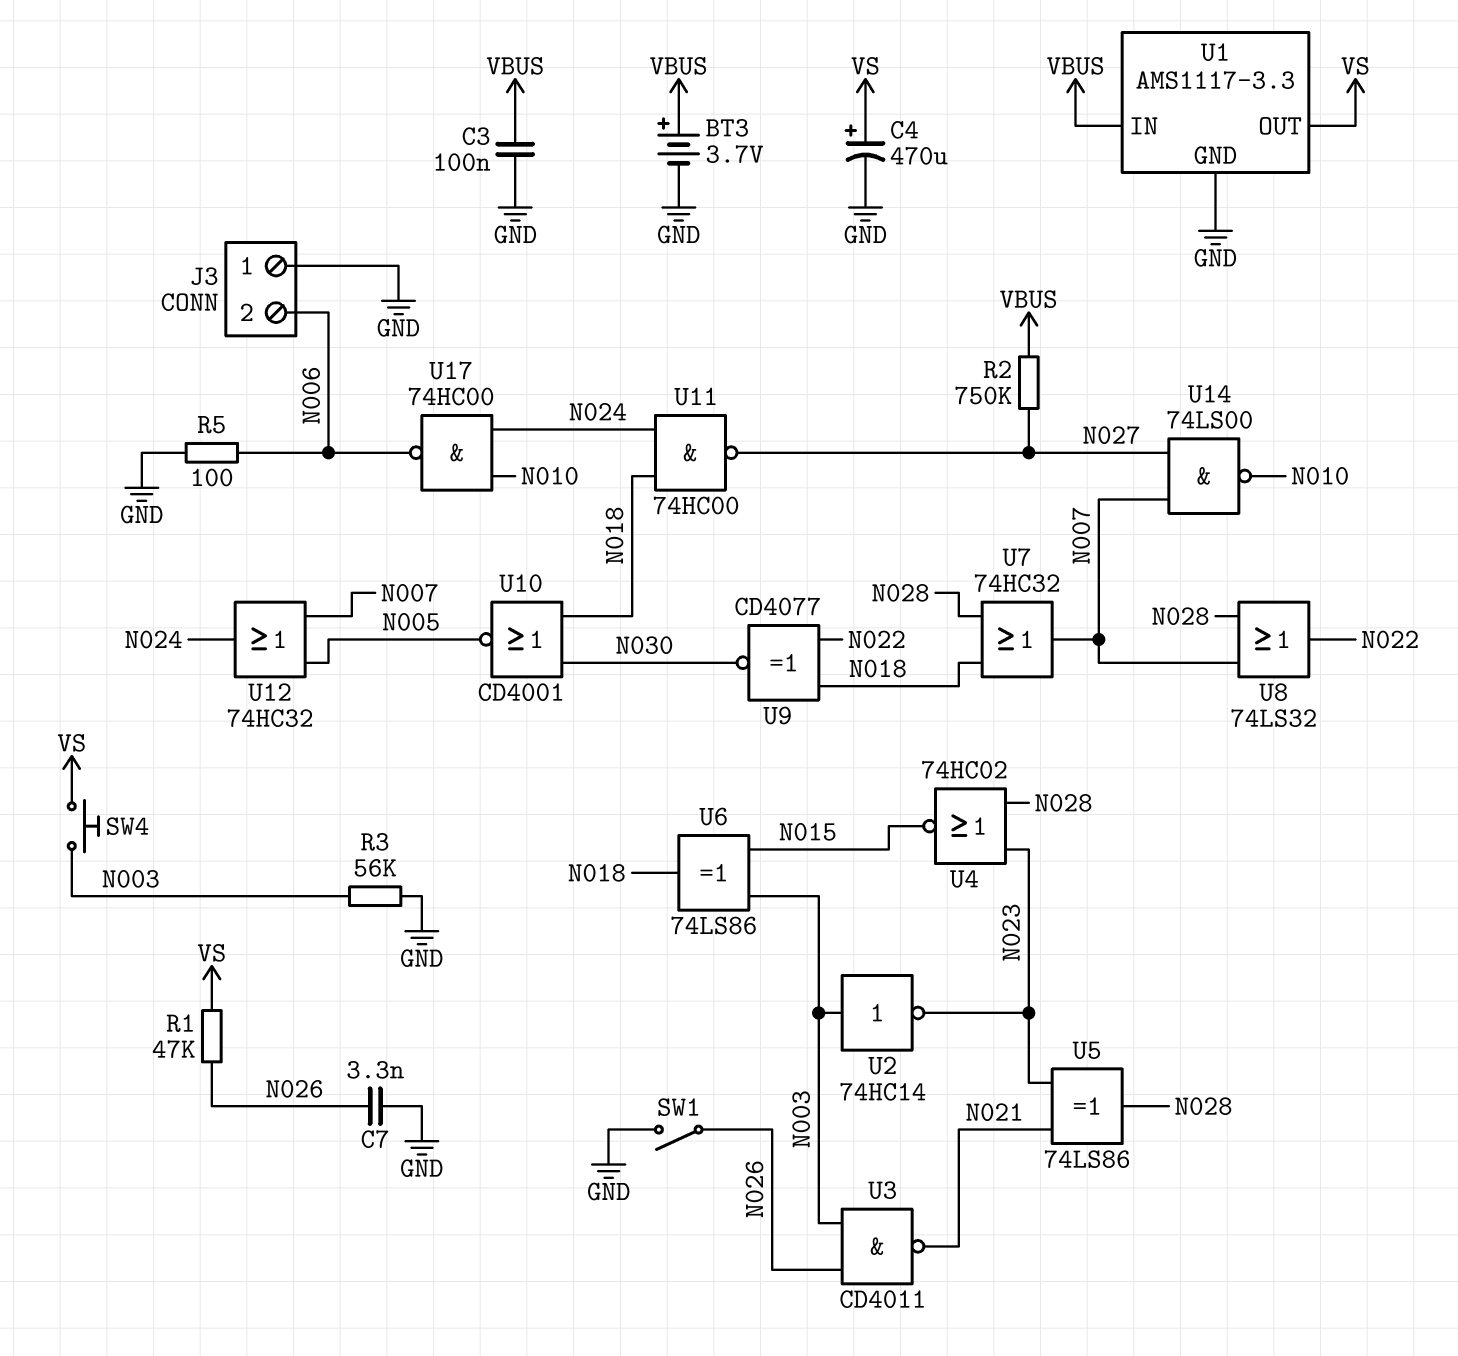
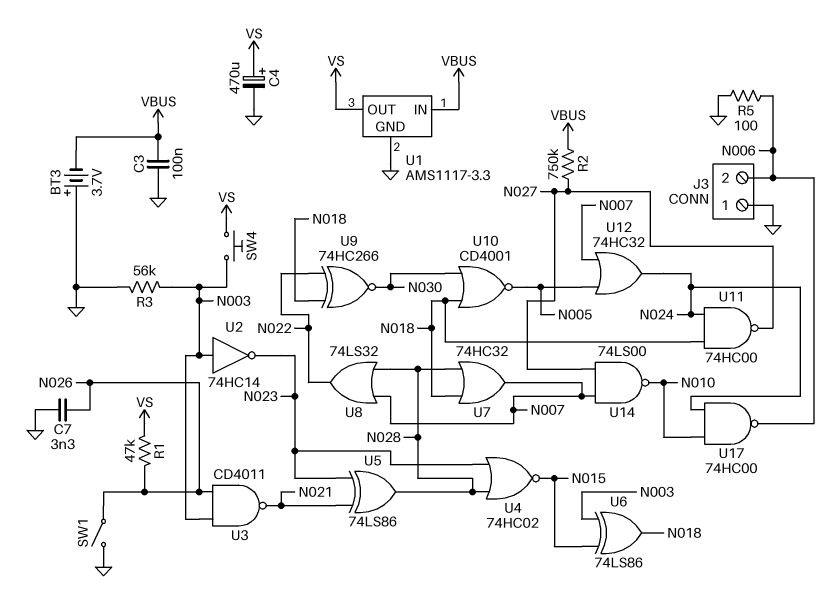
BT3: 3.7V (plus VBUS, minus GND) -> 3.7V (plus GND, minus VBUS)
U9: XNOR CD4077 (in N018, in N022, out N030) -> XNOR 74HC266 (in N018, in N022, out N030)

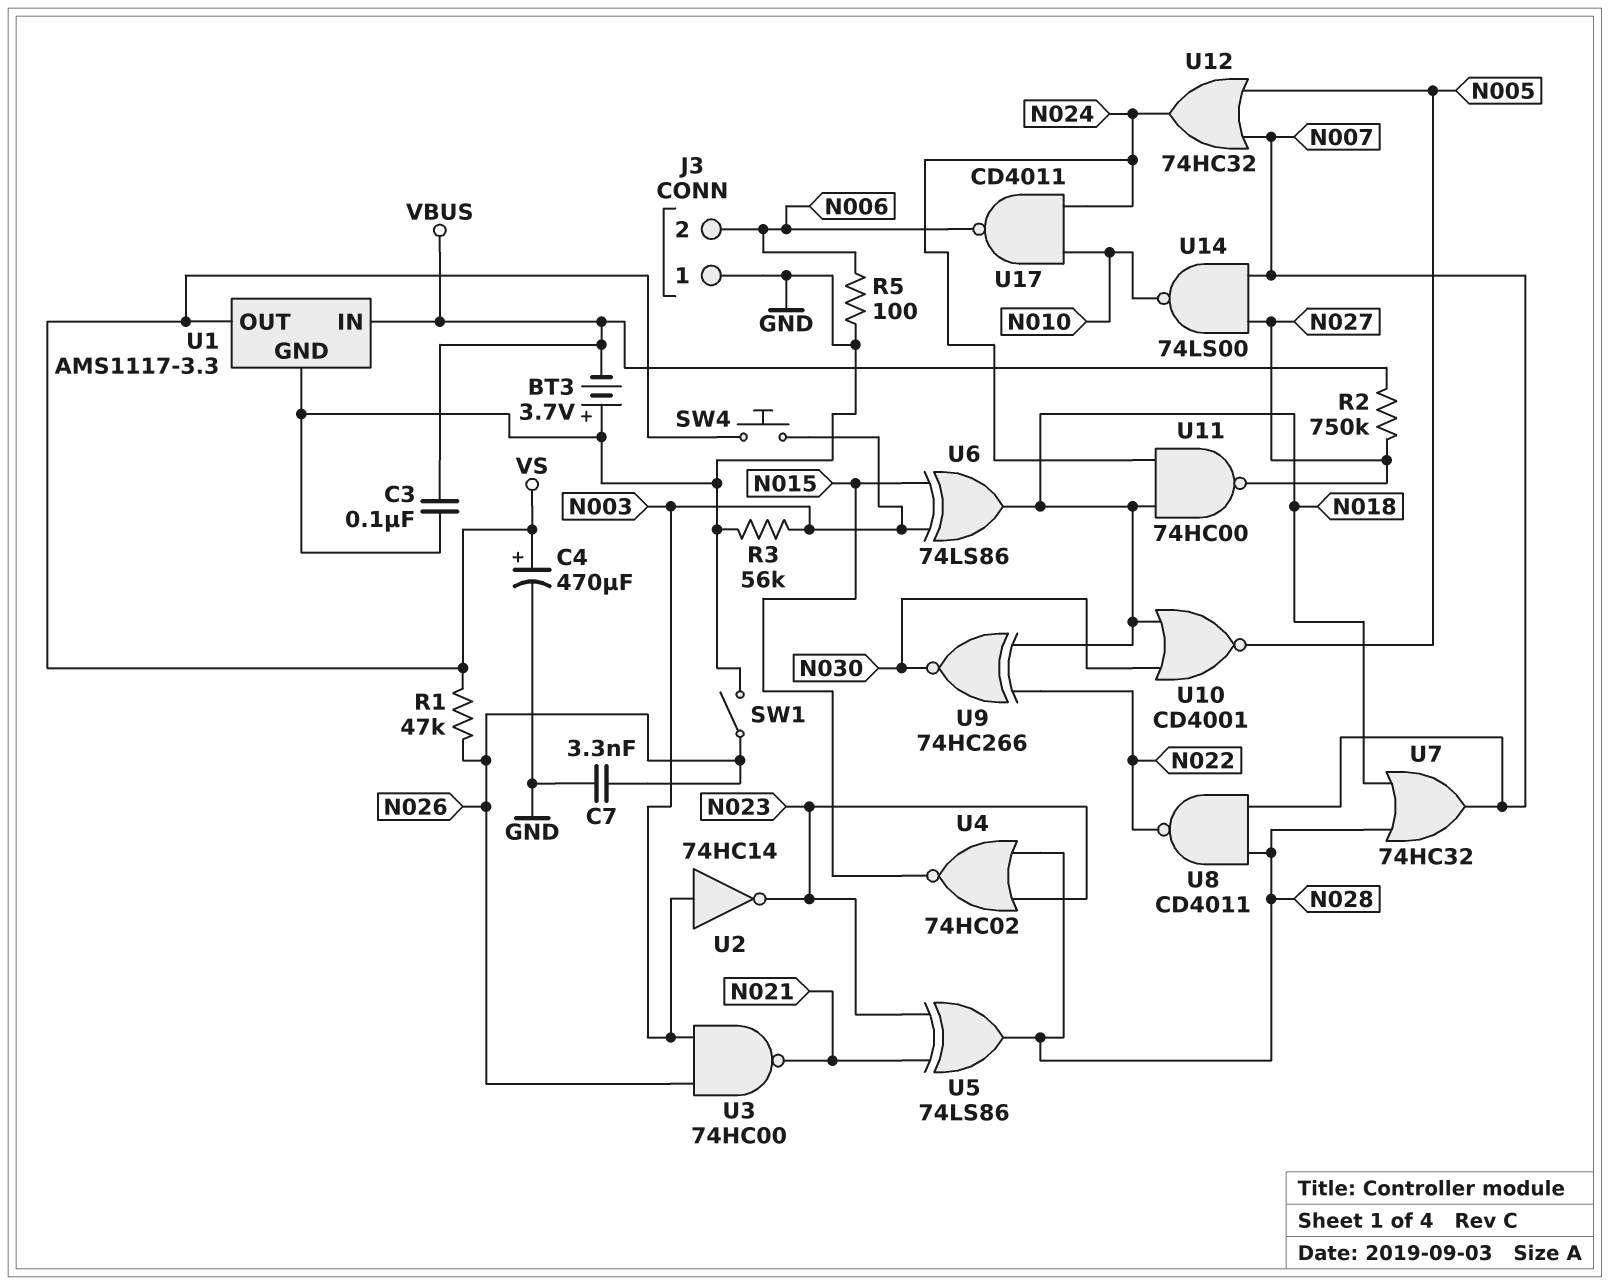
U3: NAND CD4011 (in N003, in N026, out N021) -> NAND 74HC00 (in N003, in N026, out N021)
U8: OR 74LS32 (in N007, in N028, out N022) -> NAND CD4011 (in N007, in N028, out N022)
U17: NAND 74HC00 (in N010, in N024, out N006) -> NAND CD4011 (in N010, in N024, out N006)

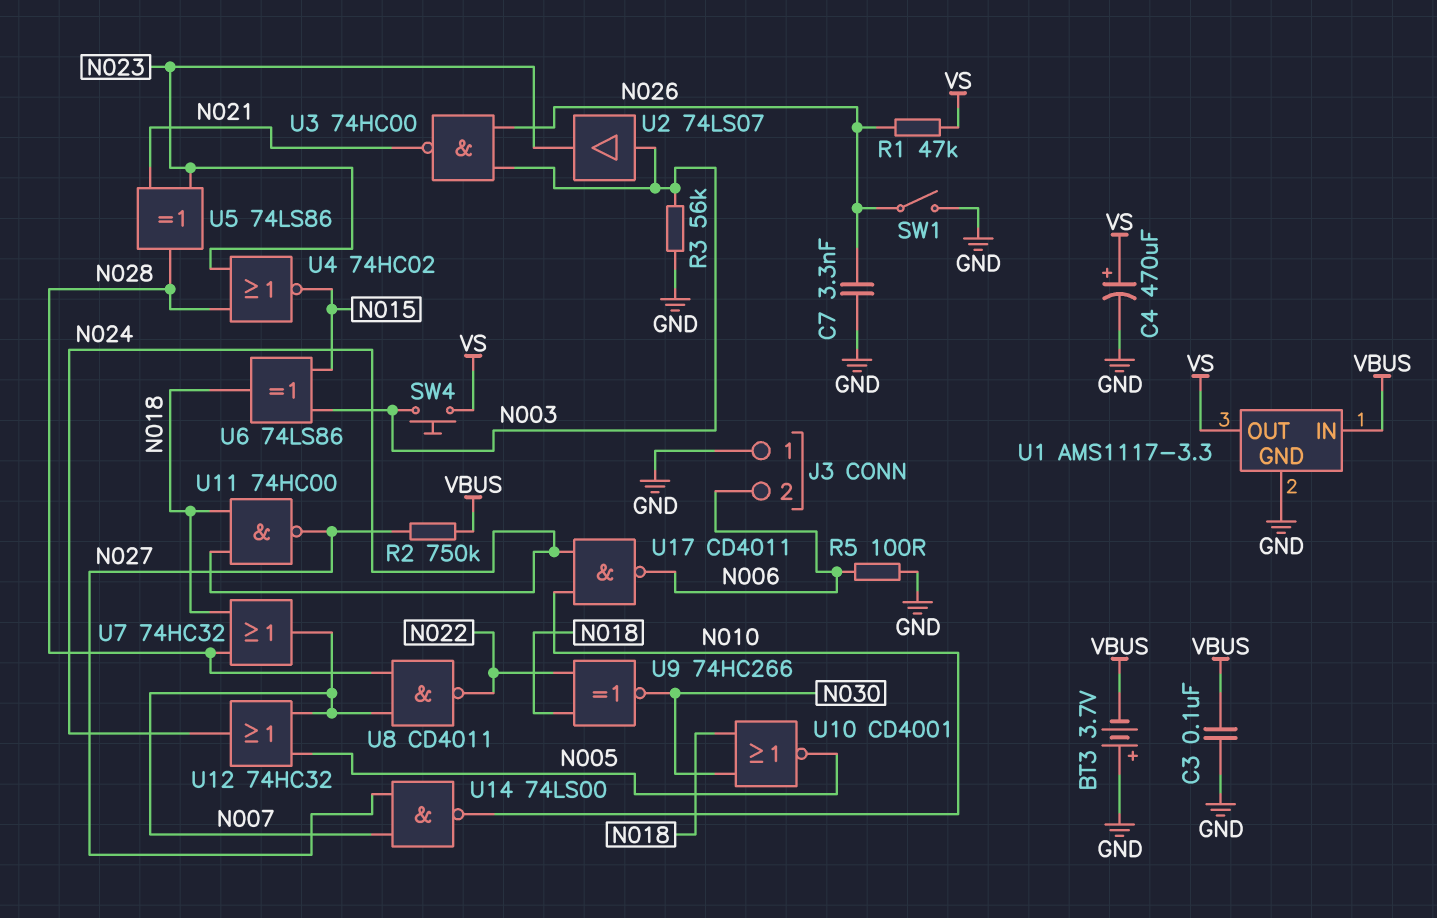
U2: NOT 74HC14 (in N003, out N023) -> buffer 74LS07 (in N003, out N023)

